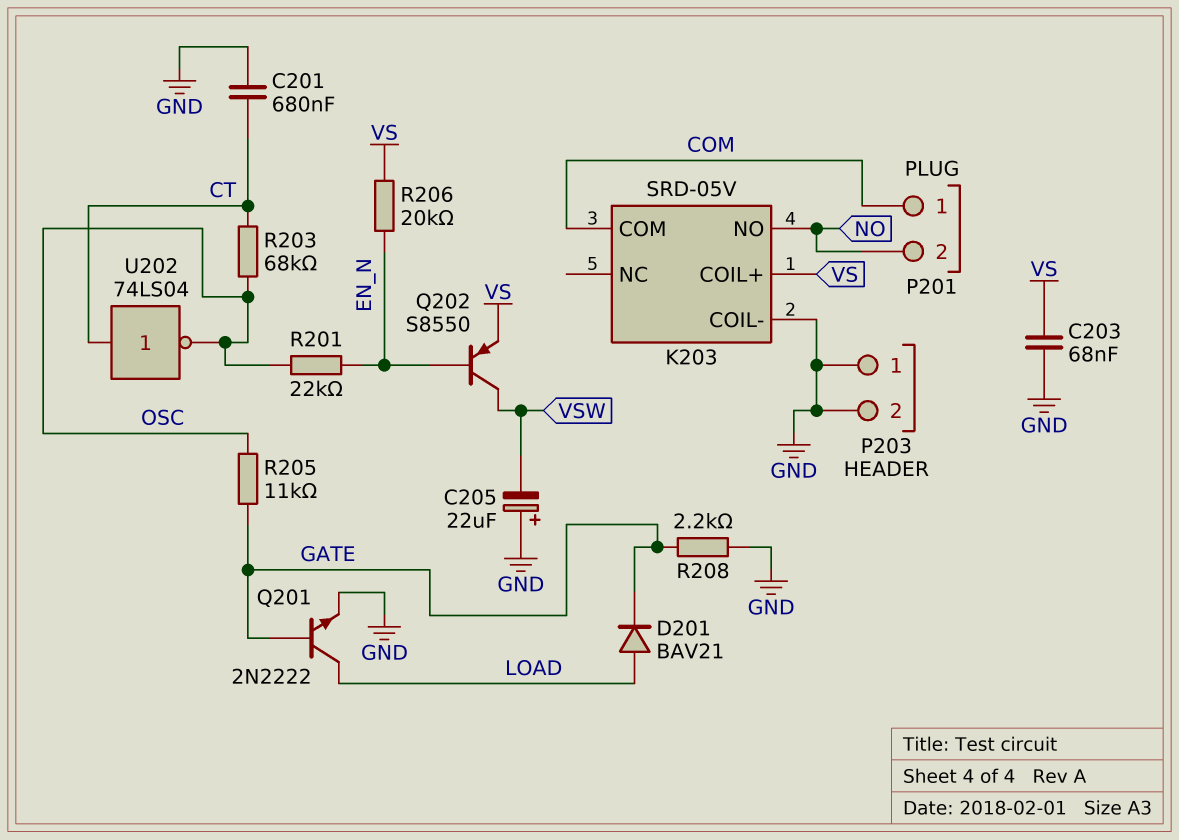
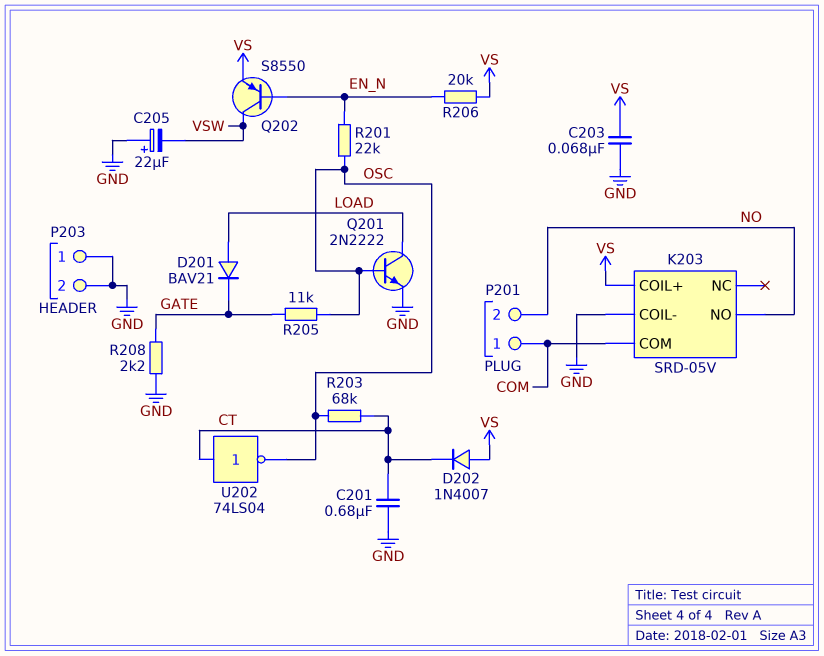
D202: none -> diode 1N4007 (A VS, K CT)
Q201: NPN 2N2222 (B GATE, C LOAD, E GND) -> NPN 2N2222 (B OSC, C LOAD, E GND)

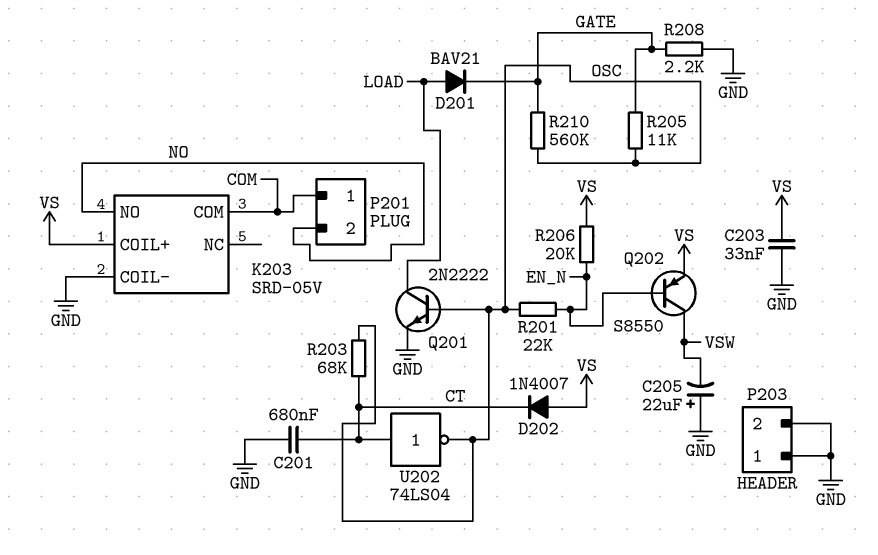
C203: 68nF (GND, VS) -> 33nF (GND, VS)
R210: none -> 560k (GATE, OSC)

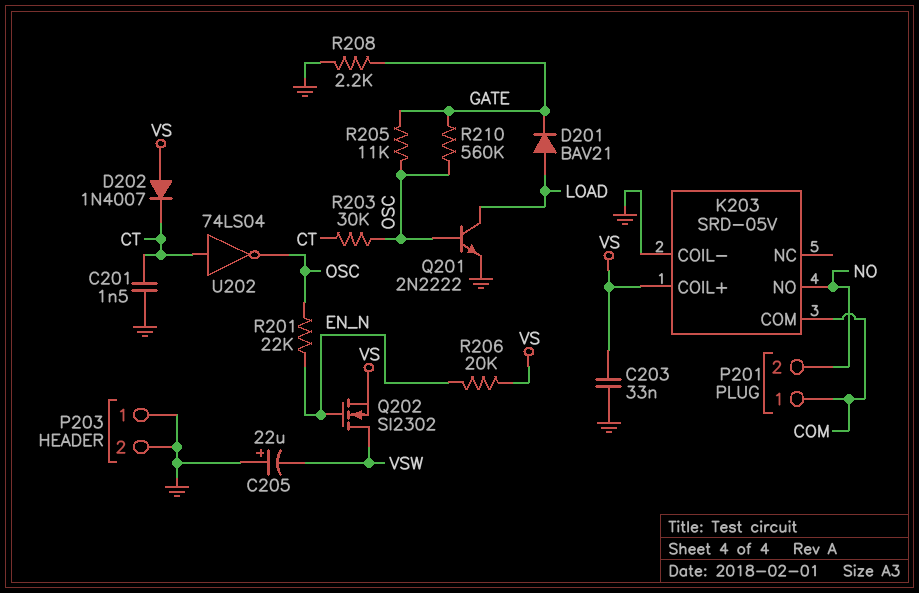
C201: 680nF (CT, GND) -> 1.5nF (CT, GND)
Q202: PNP S8550 (B EN_N, C VSW, E VS) -> NMOS SI2302 (G EN_N, D VSW, S VS)
R203: 68k (CT, OSC) -> 30k (CT, OSC)

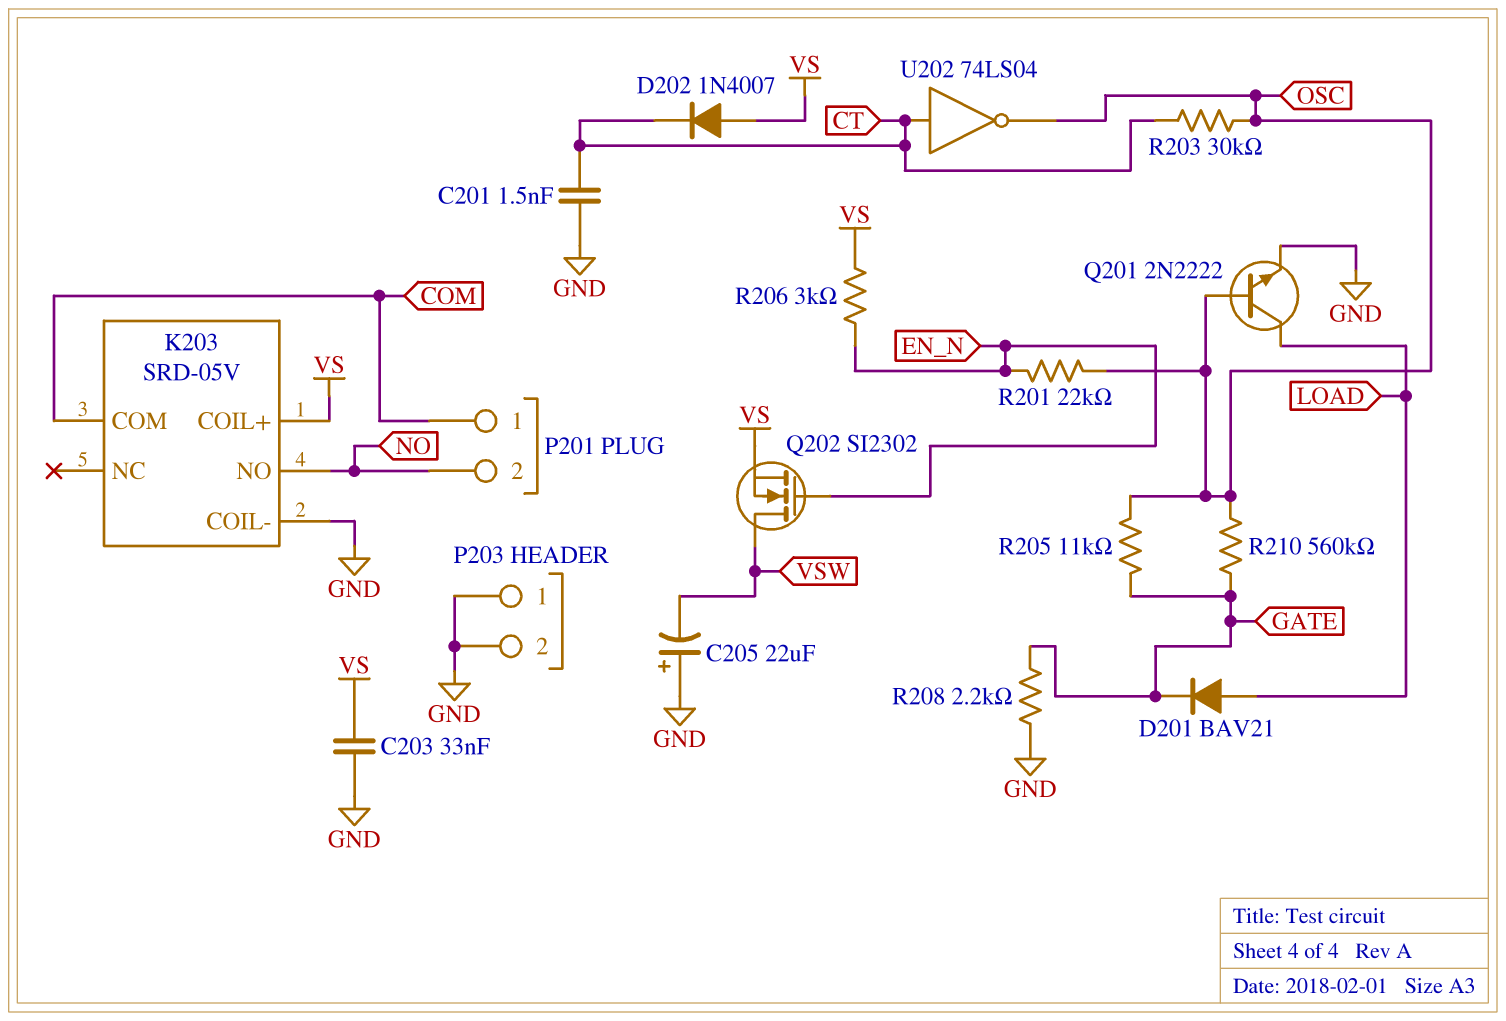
R206: 20k (EN_N, VS) -> 3k (EN_N, VS)

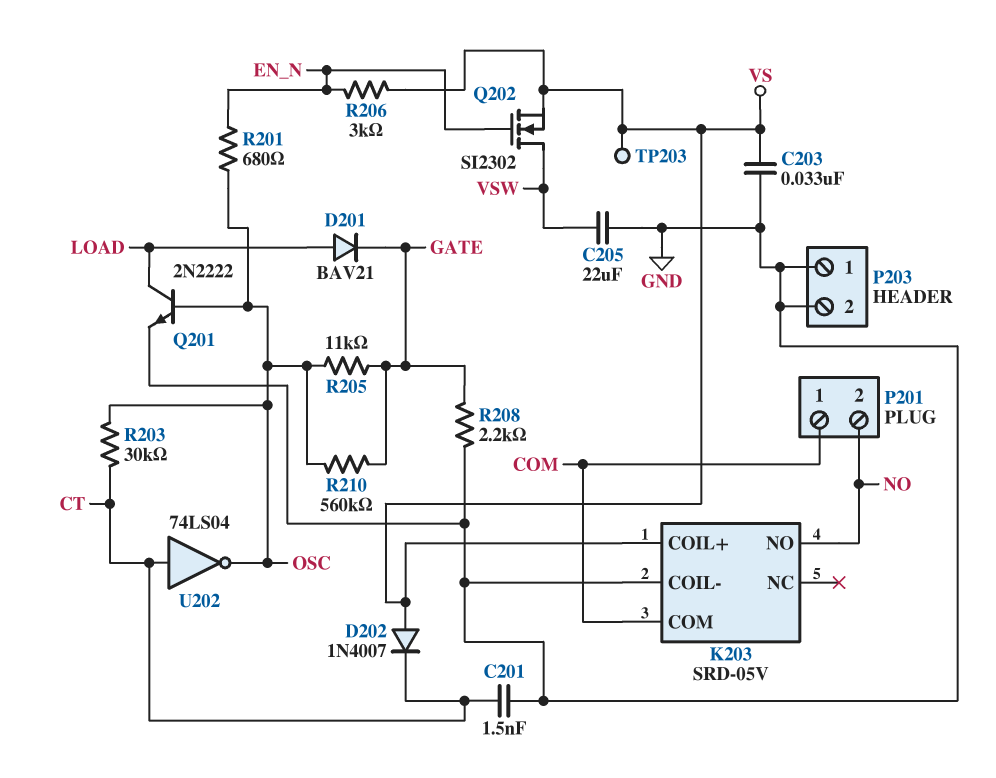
C205: 22uF (plus GND, minus VSW) -> 22uF (GND, VSW)
R201: 22k (EN_N, OSC) -> 680 (EN_N, OSC)
TP203: none -> test point (VS)

